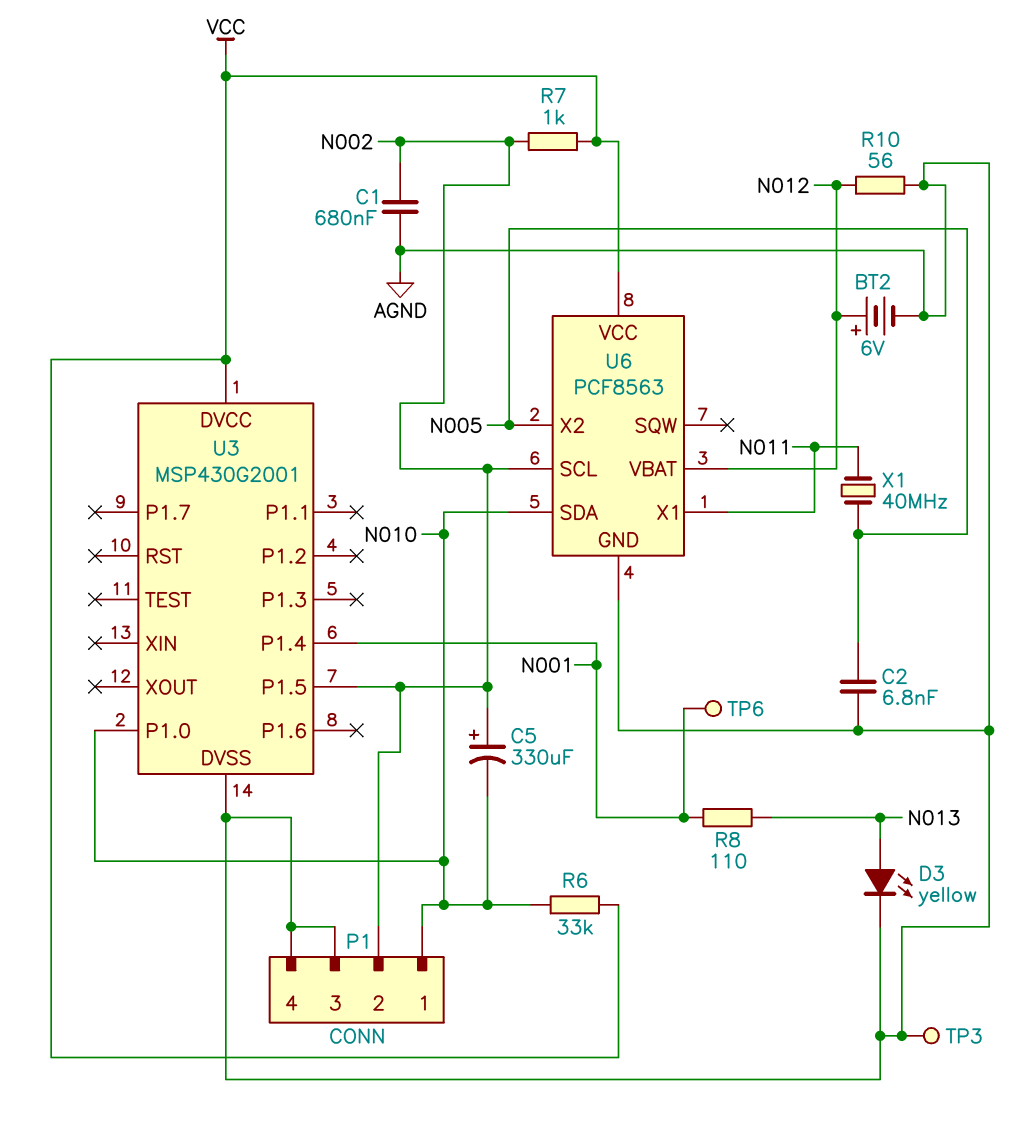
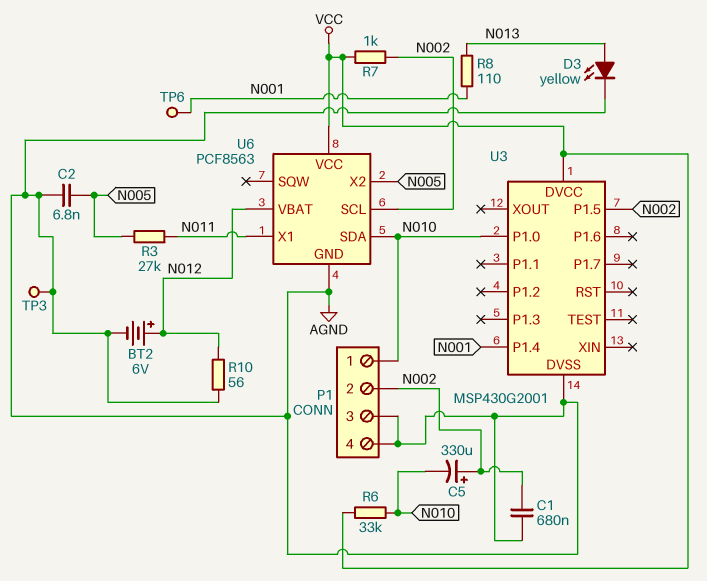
R3: none -> 27k (N005, N011)
X1: 40MHz (N005, N011) -> none

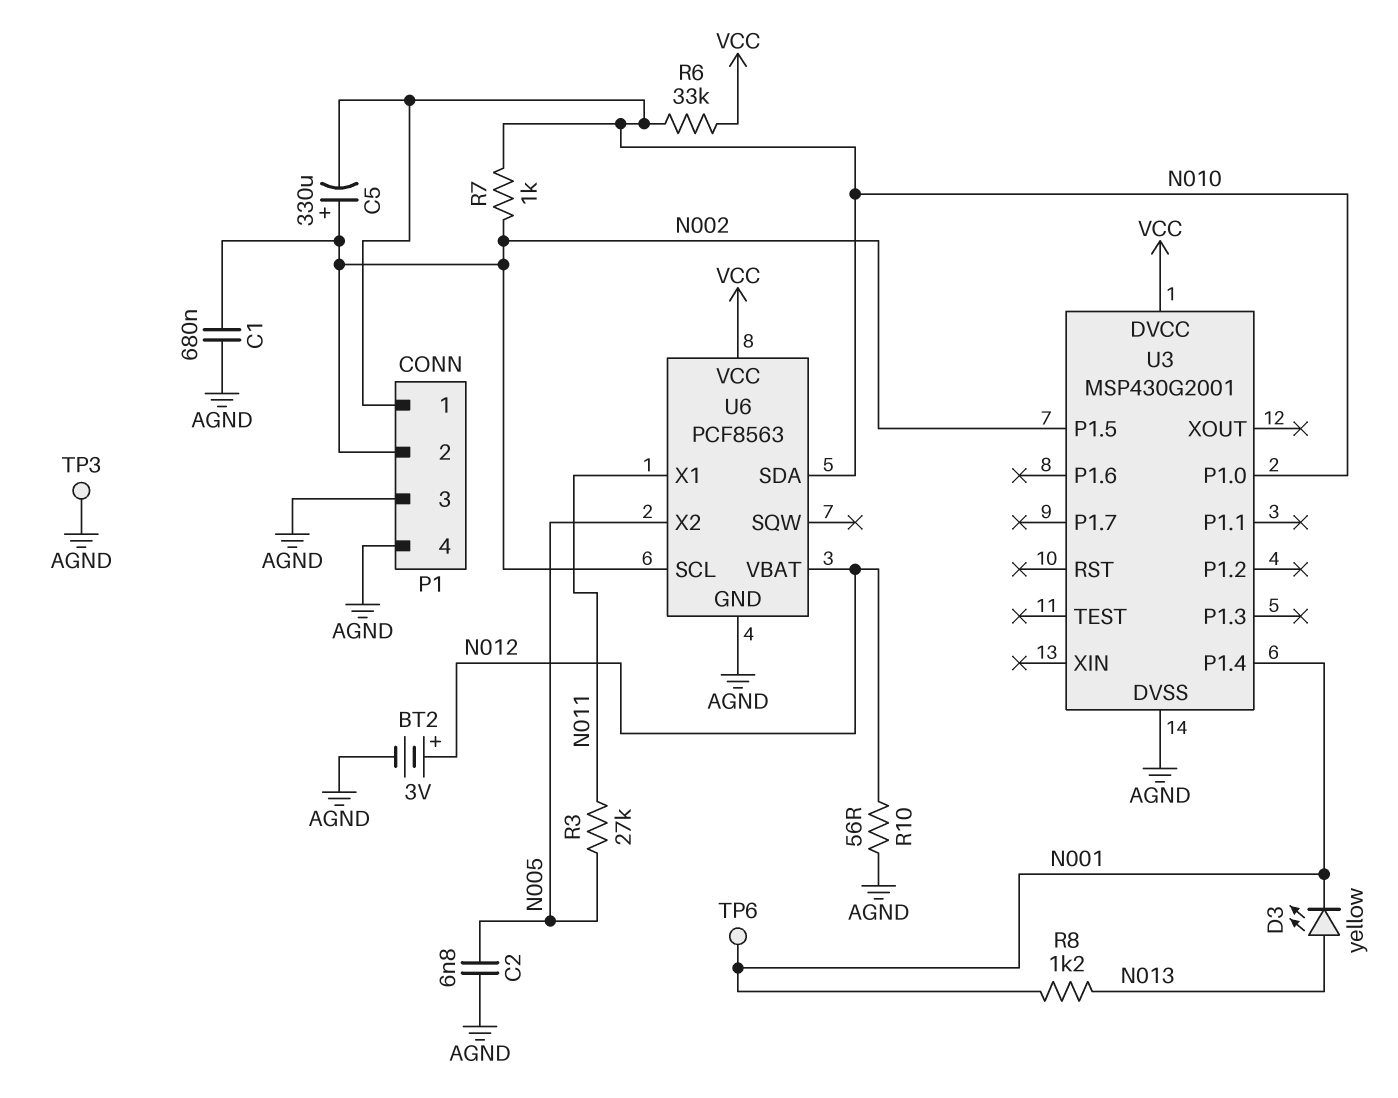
BT2: 6V (plus N012, minus AGND) -> 3V (plus N012, minus AGND)
D3: LED yellow (A N013, K AGND) -> LED yellow (A N013, K N001)
R7: 1k (N002, VCC) -> 1k (N002, N010)
R8: 110 (N001, N013) -> 1.2k (N001, N013)

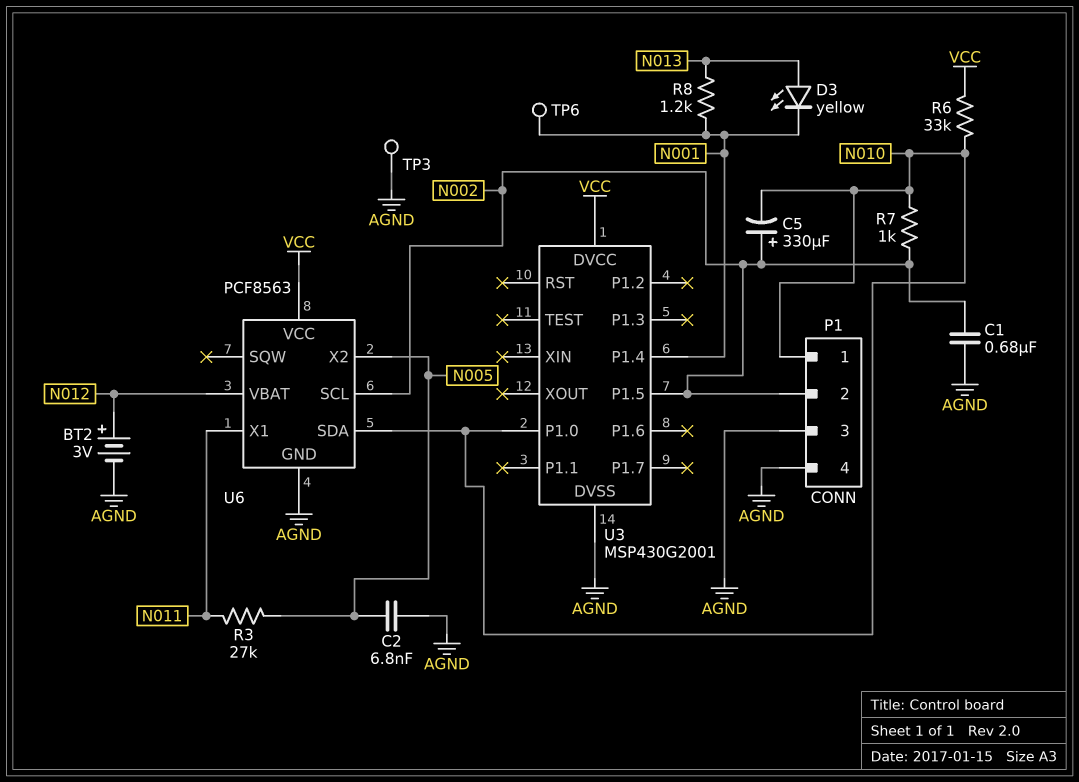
R10: 56 (AGND, N012) -> none

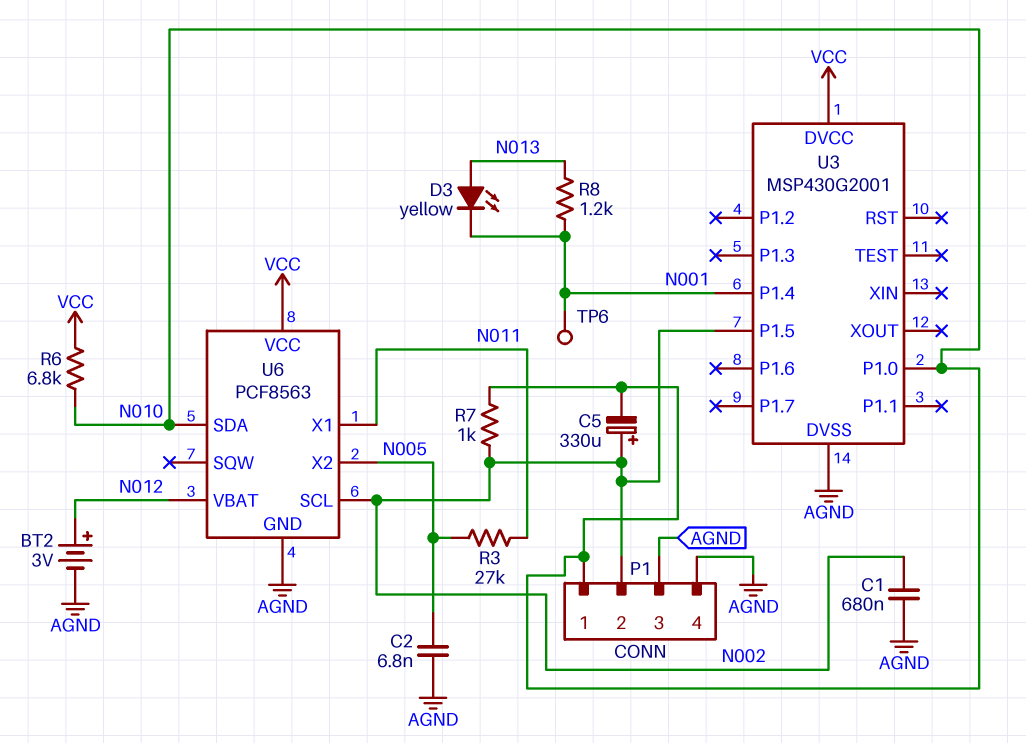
R6: 33k (N010, VCC) -> 6.8k (N010, VCC)
TP3: test point (AGND) -> none

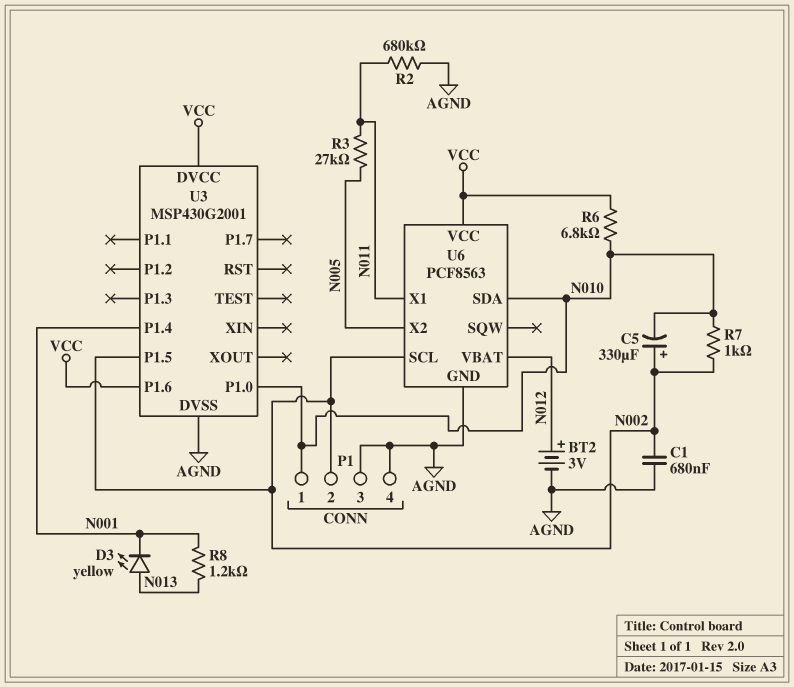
C2: 6.8nF (AGND, N005) -> none
R2: none -> 680k (AGND, N011)
TP6: test point (N001) -> none
U3 pin P1.6: none -> VCC

